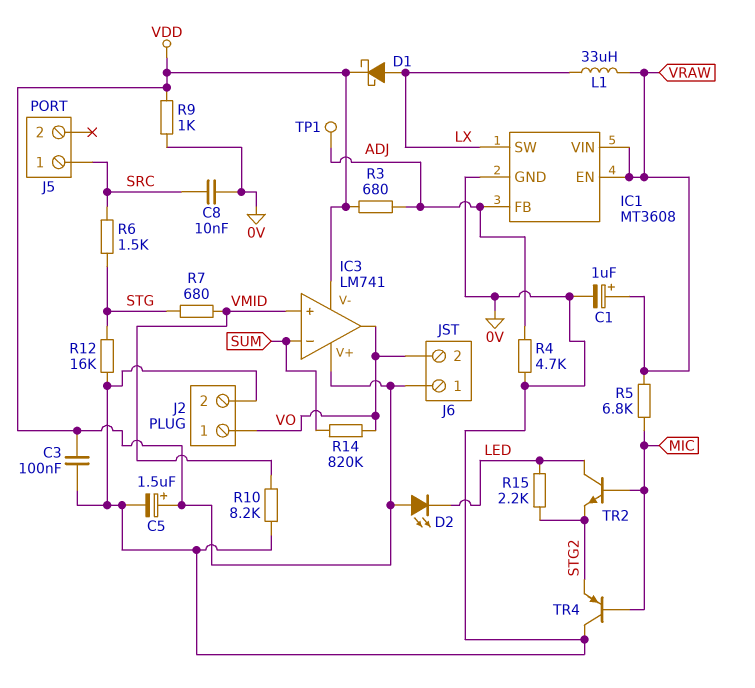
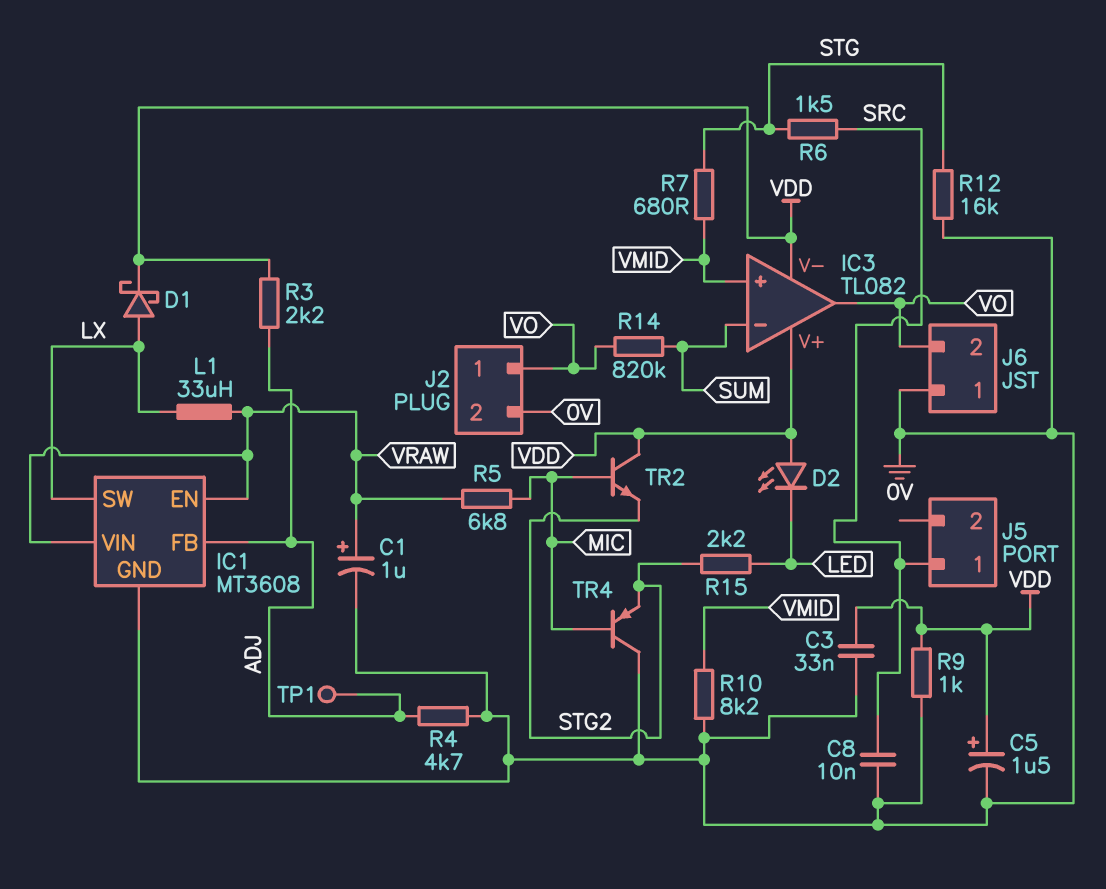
C3: 100nF (0V, VDD) -> 33nF (0V, VDD)
IC3: LM741 -> TL082
J6 pin 1: VDD -> 0V
R3: 680 (ADJ, VDD) -> 2.2k (ADJ, VDD)
TR2: NPN (B MIC, C LED, E STG2) -> NPN (B MIC, C VDD, E STG2)

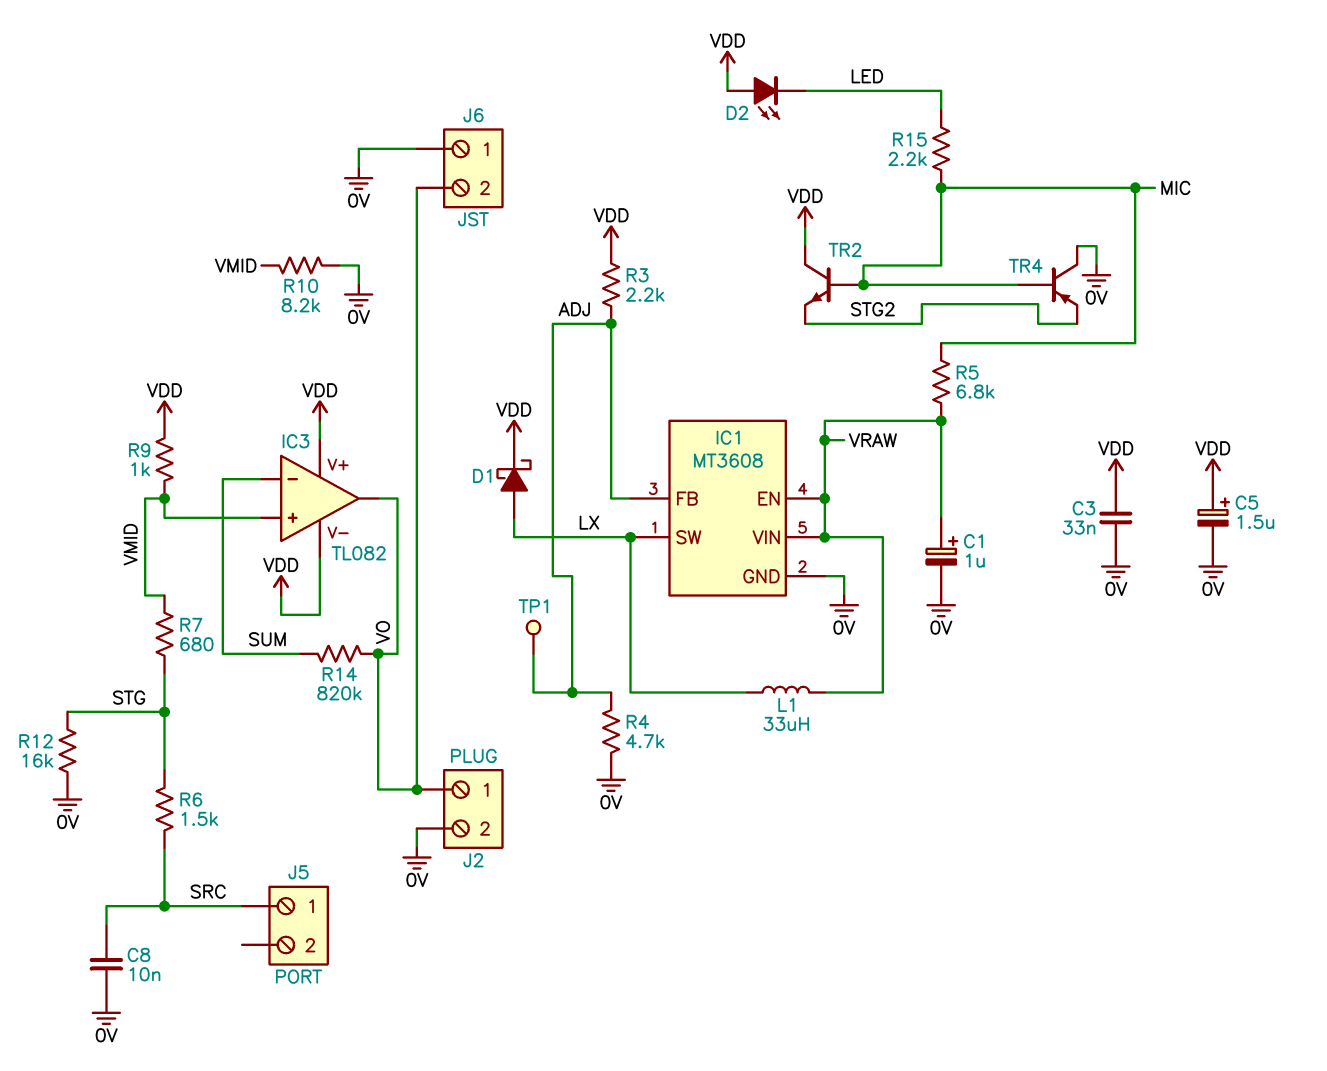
R9: 1k (0V, VDD) -> 1k (VDD, VMID)
R15: 2.2k (LED, STG2) -> 2.2k (LED, MIC)

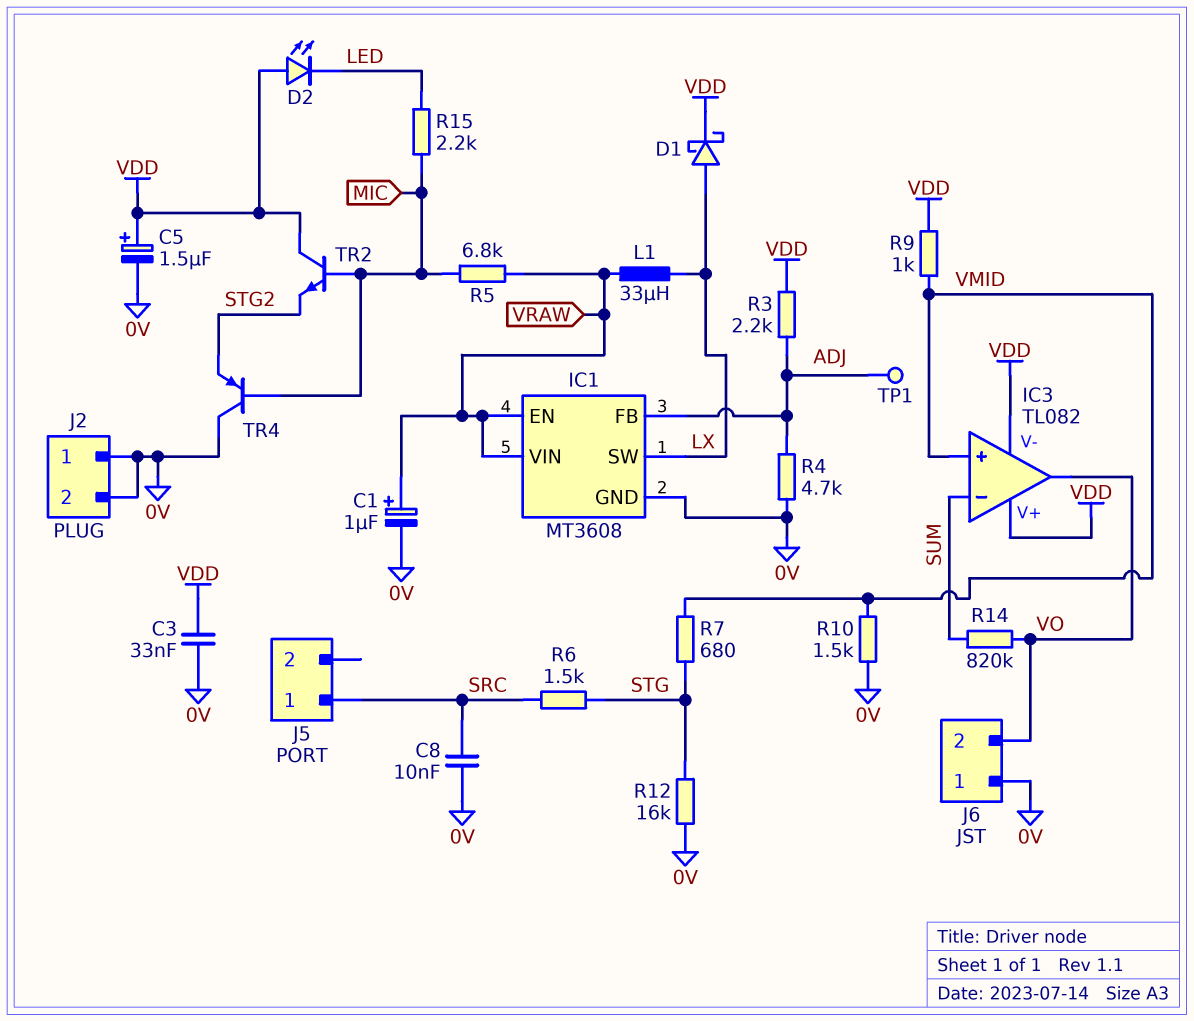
J2 pin 1: VO -> 0V
R10: 8.2k (0V, VMID) -> 1.5k (0V, VMID)

